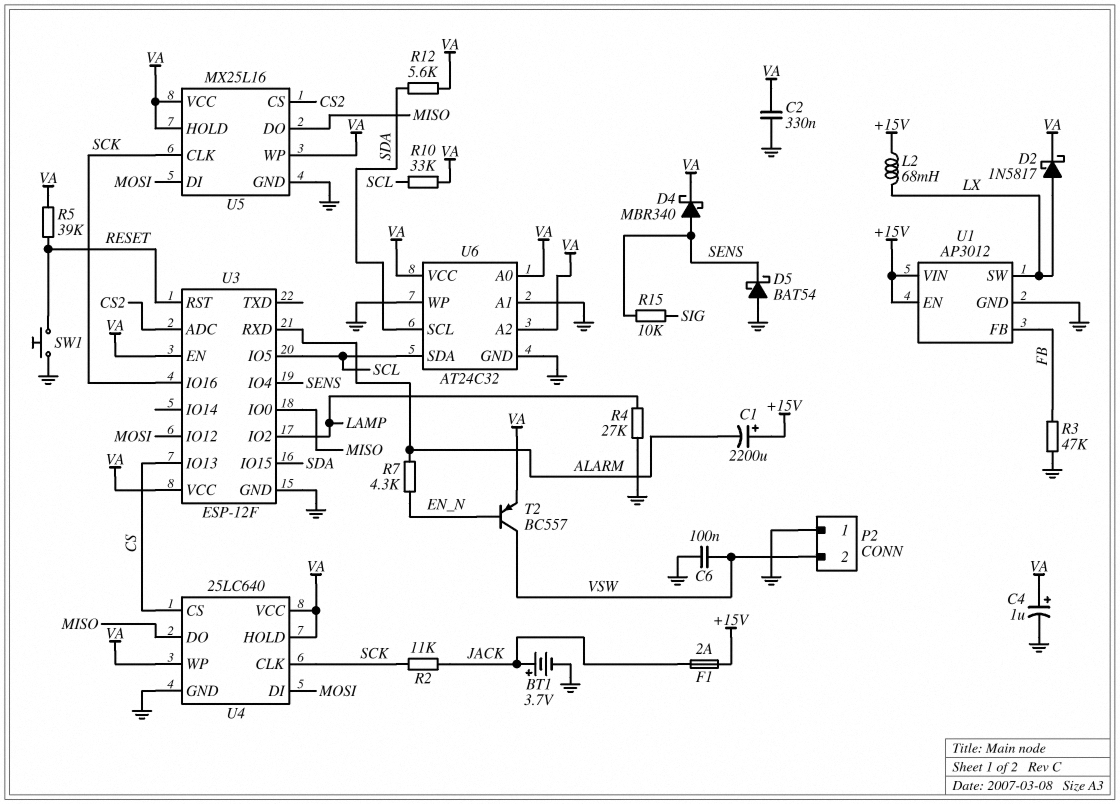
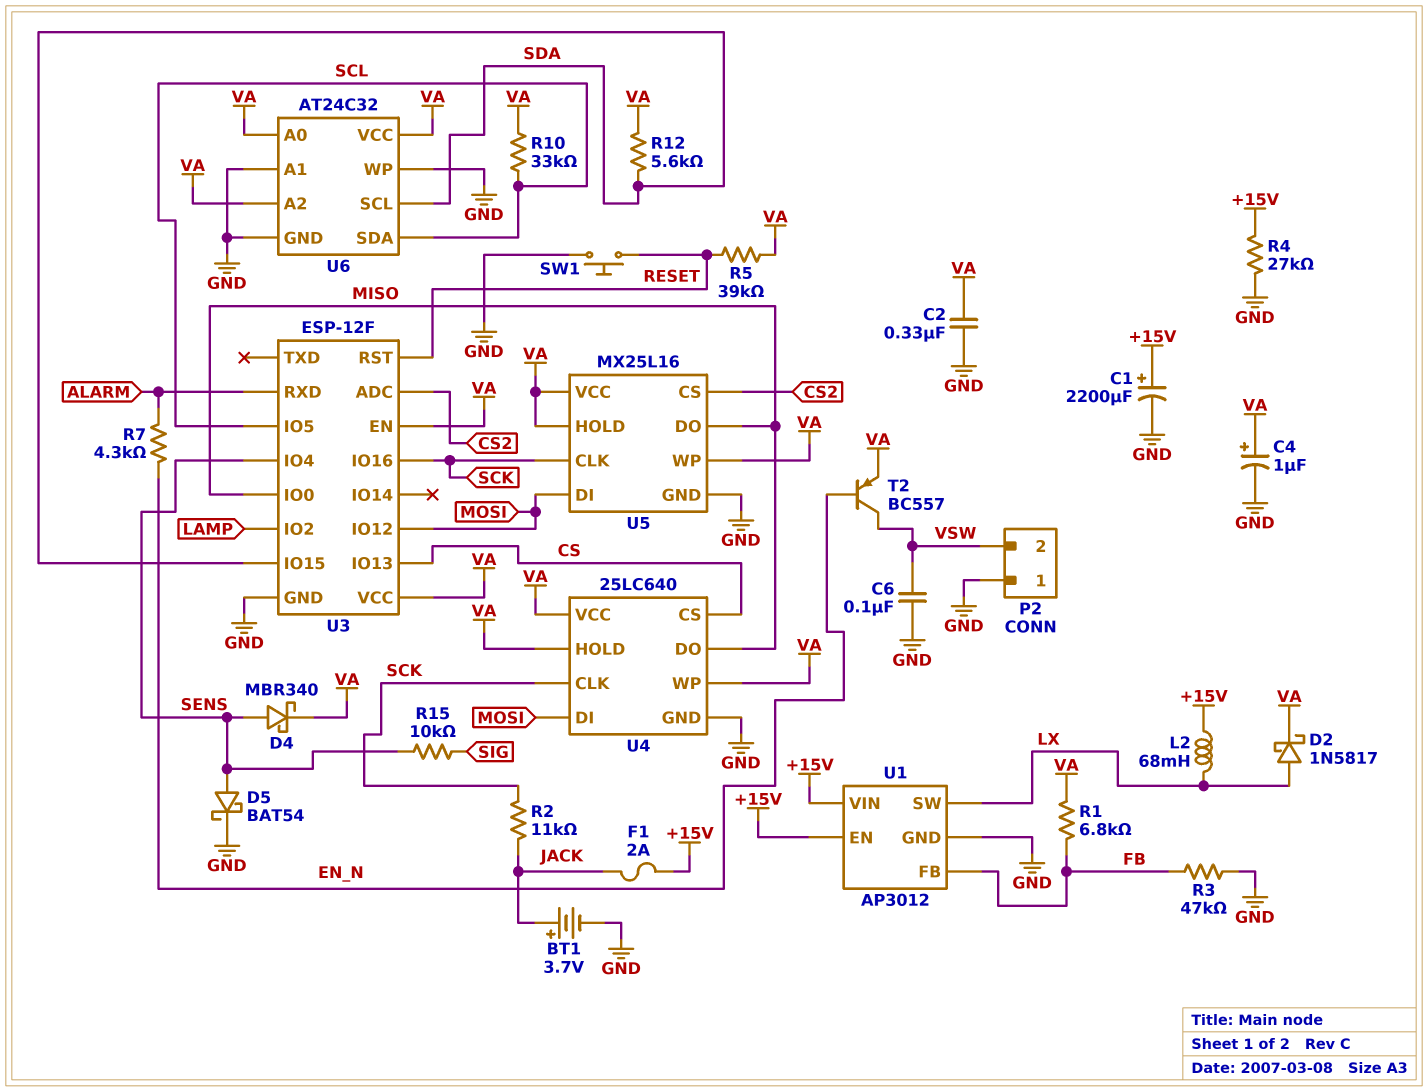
C1: 2200uF (plus +15V, minus ALARM) -> 2200uF (plus +15V, minus GND)
D5: schottky BAT54 (A GND, K SENS) -> schottky BAT54 (A SENS, K GND)
R1: none -> 6.8k (FB, VA)
R4: 27k (GND, LAMP) -> 27k (+15V, GND)

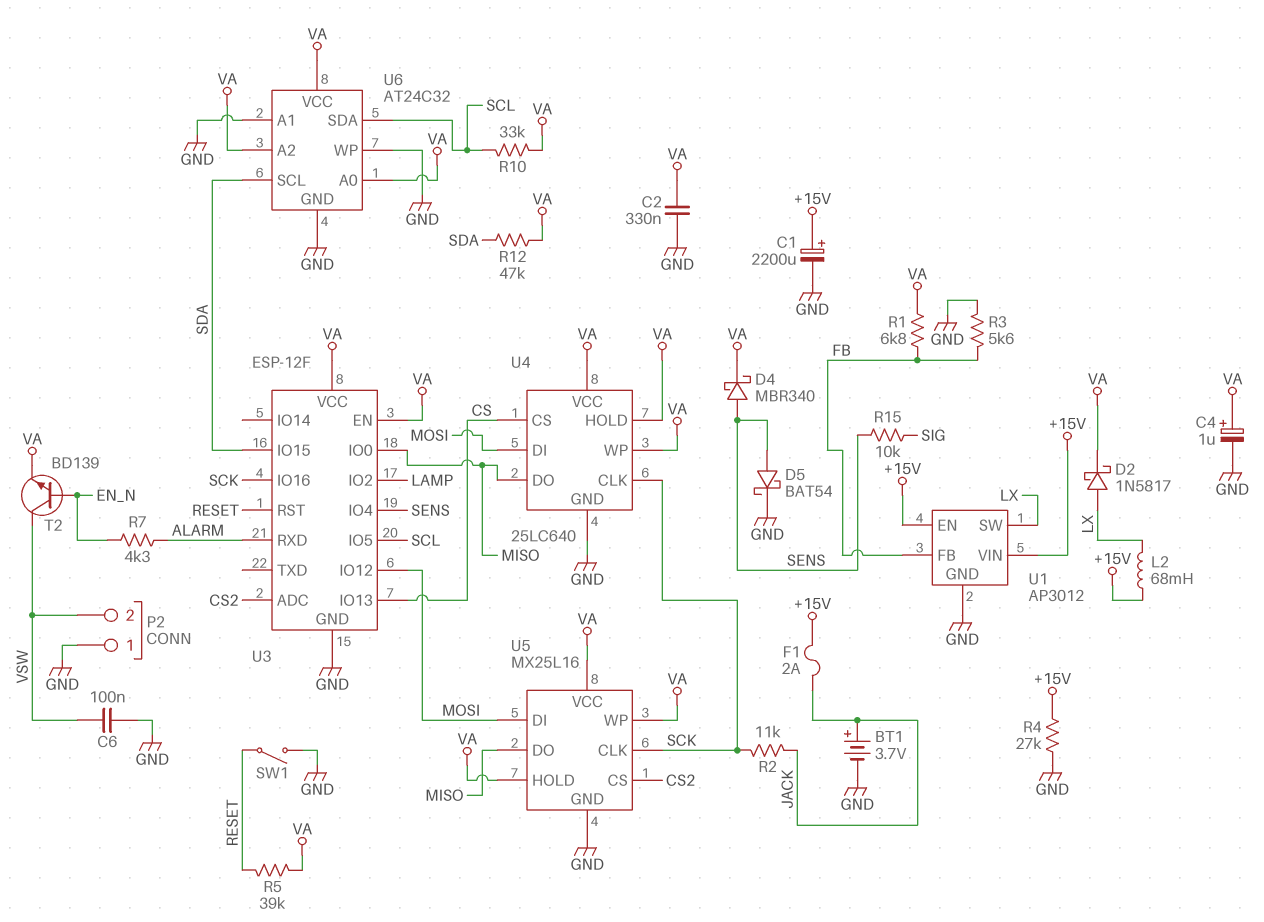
R3: 47k (FB, GND) -> 5.6k (FB, GND)
R12: 5.6k (SDA, VA) -> 47k (SDA, VA)
SW1: button (GND, RESET) -> switch (GND, RESET)
T2: PNP BC557 (B EN_N, C VSW, E VA) -> NPN BD139 (B EN_N, C VSW, E VA)

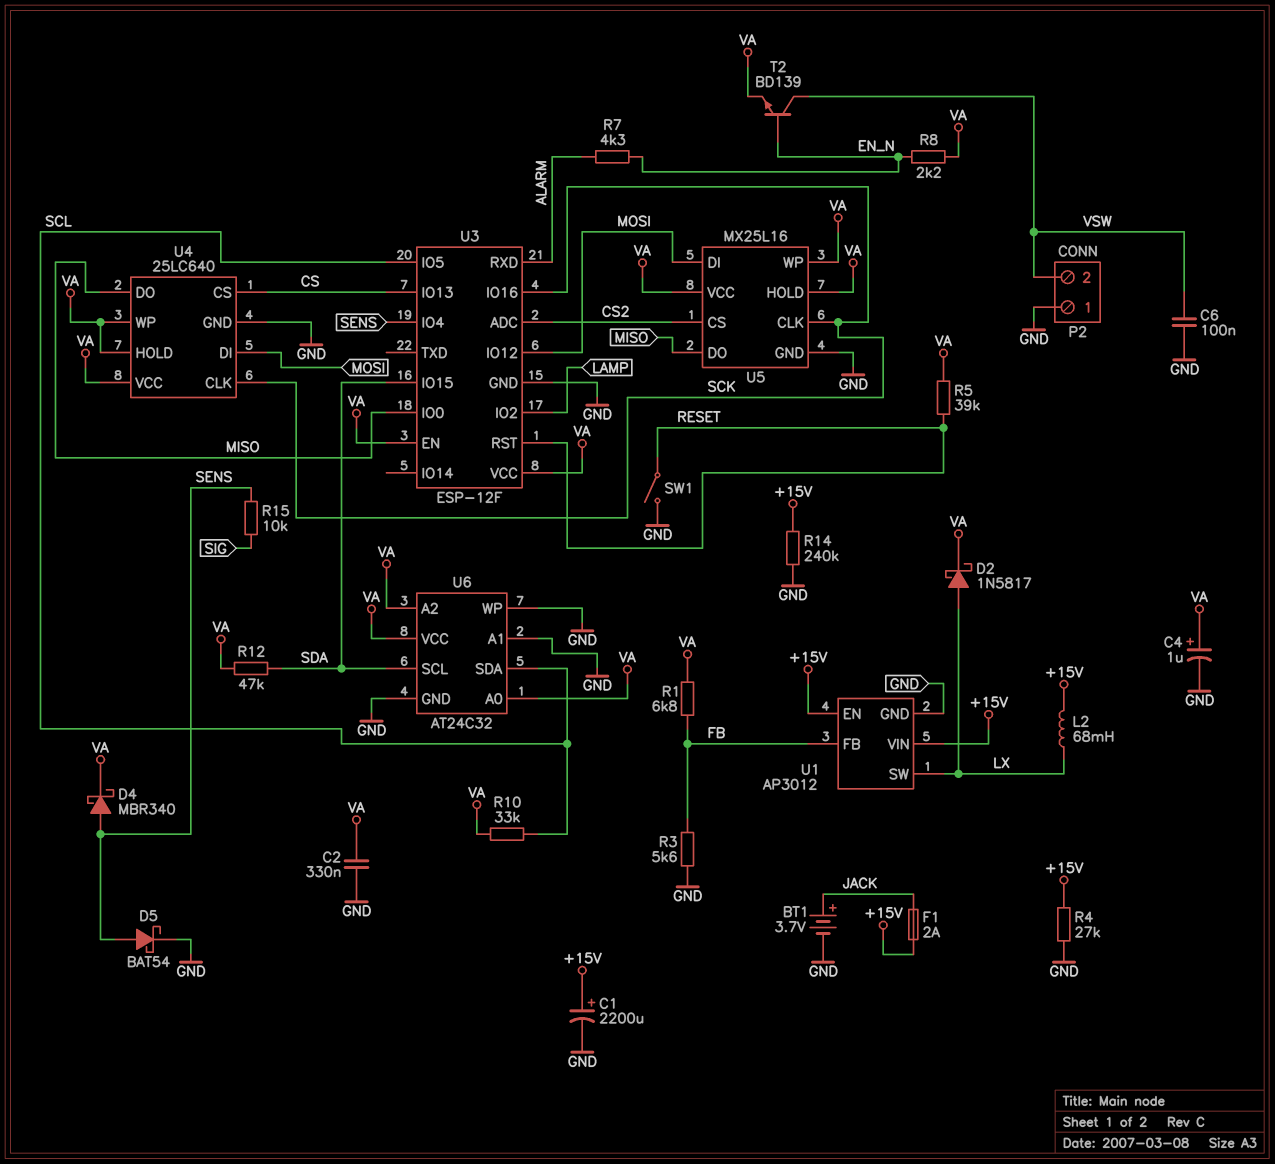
R2: 11k (JACK, SCK) -> none
R8: none -> 2.2k (EN_N, VA)
R14: none -> 240k (+15V, GND)

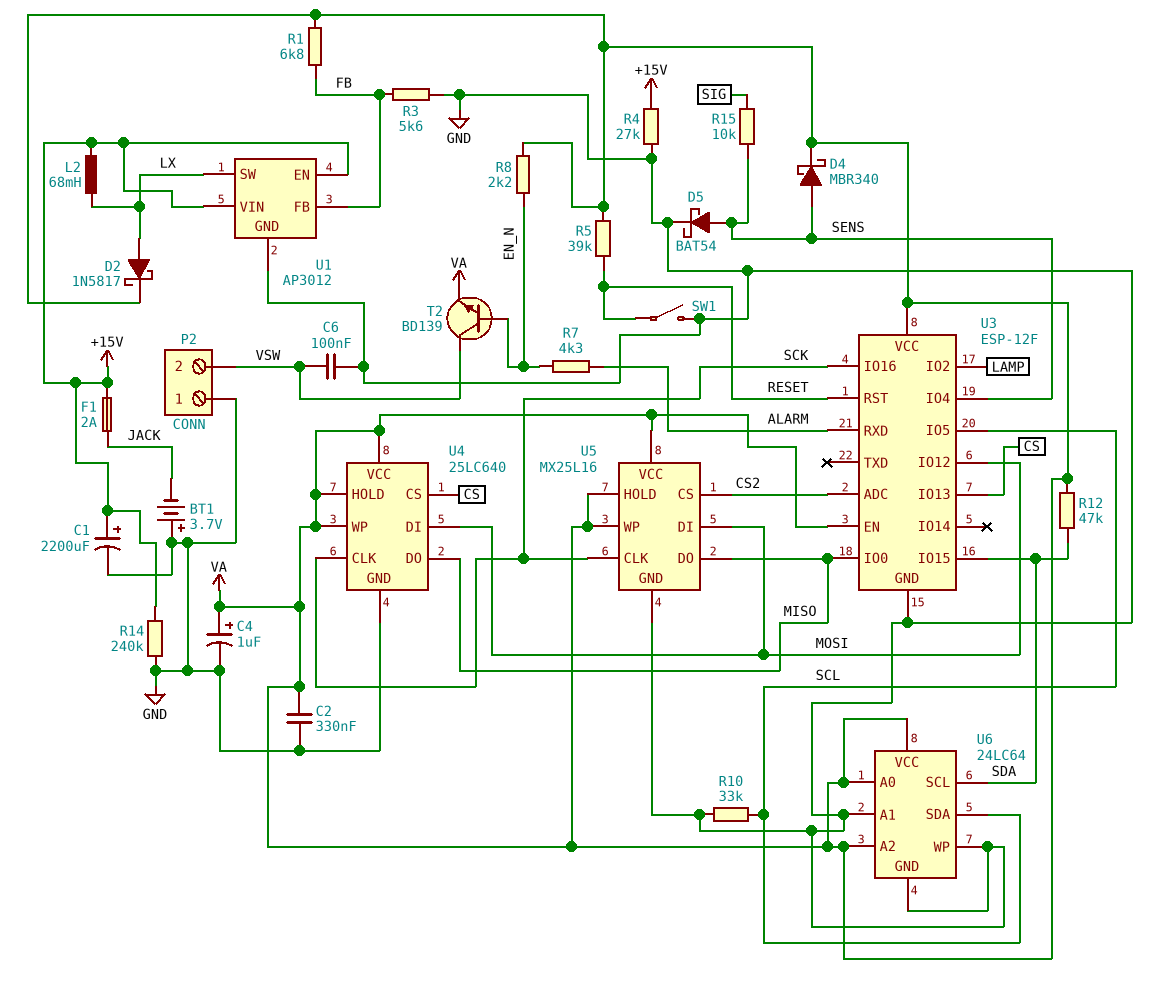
BT1: 3.7V (plus JACK, minus GND) -> 3.7V (plus GND, minus JACK)
R10: 33k (SCL, VA) -> 33k (GND, SCL)
U6: AT24C32 -> 24LC64

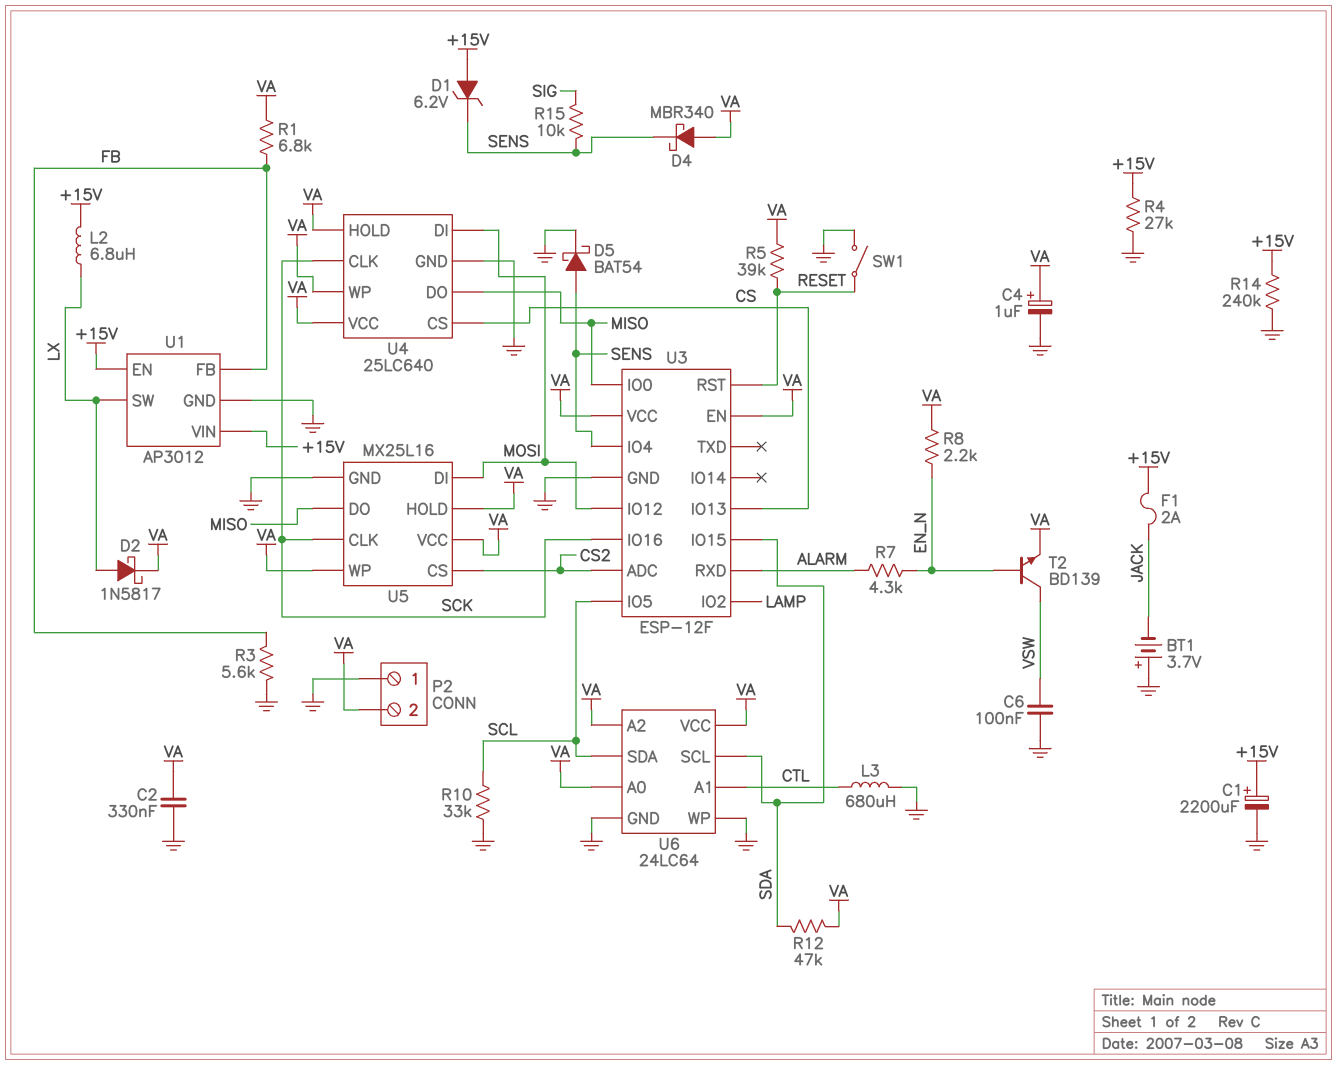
D1: none -> zener 6.2V (A +15V, K SENS)
D4: schottky MBR340 (A SENS, K VA) -> schottky MBR340 (A VA, K SENS)
L2: 68mH (+15V, LX) -> 6.8uH (+15V, LX)
L3: none -> 680uH (CTL, GND)
P2 pin 2: VSW -> VA
U6 pin A1: GND -> CTL

